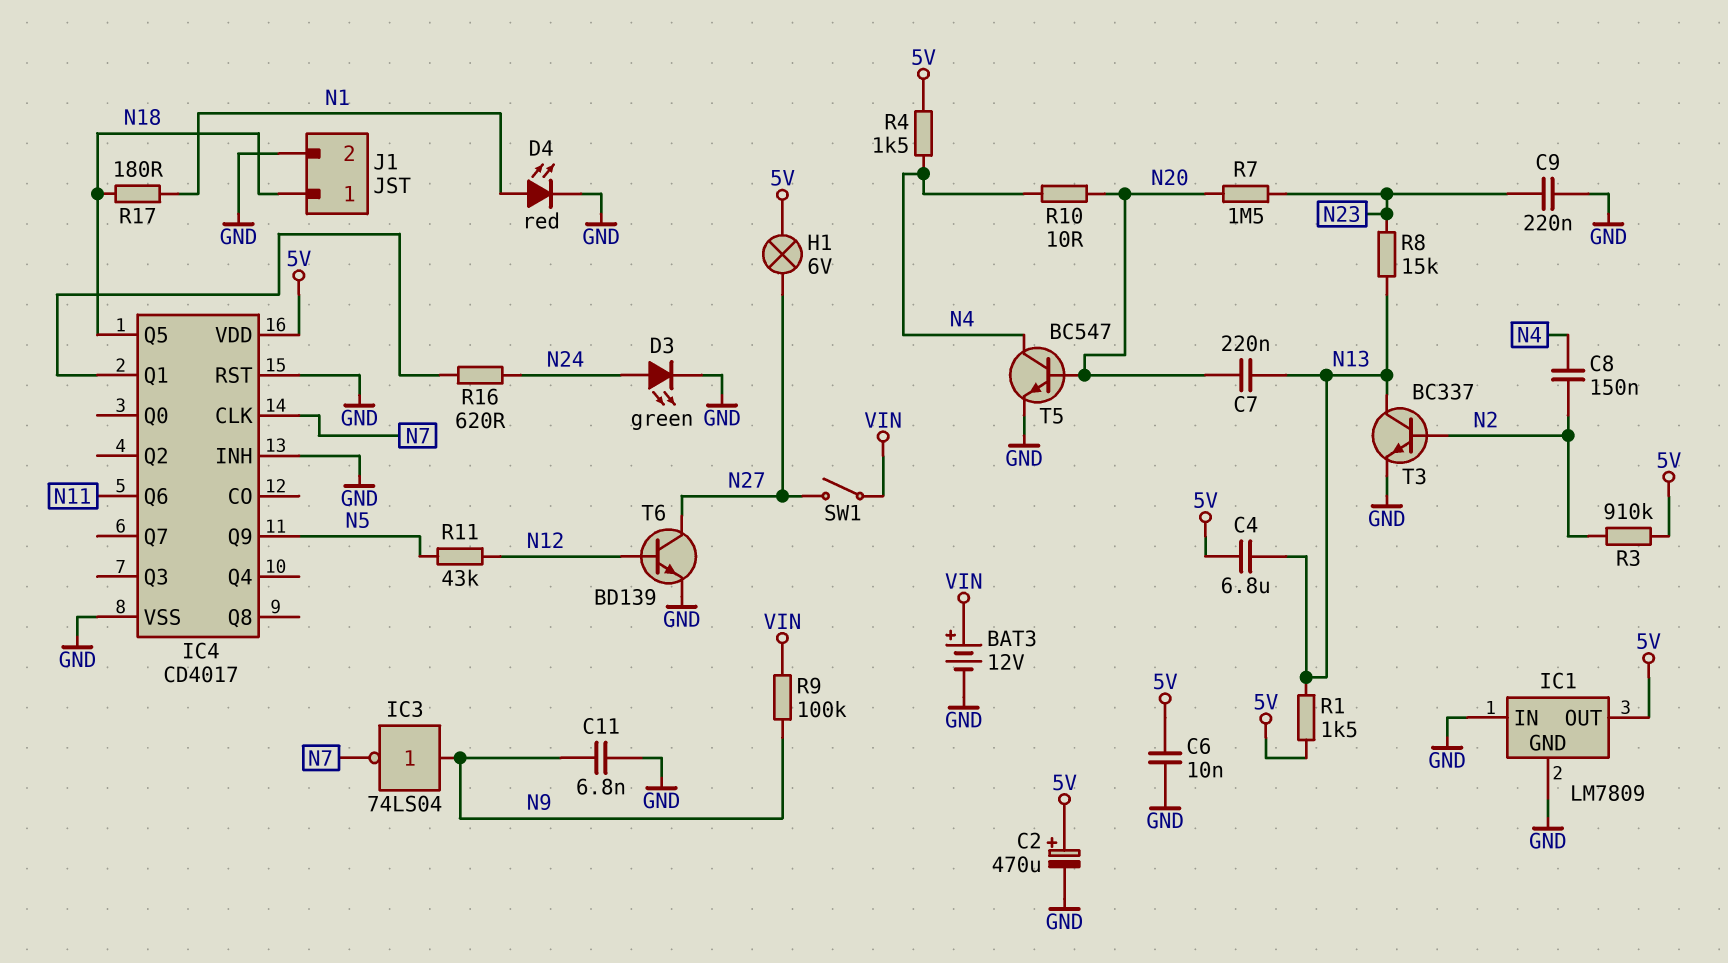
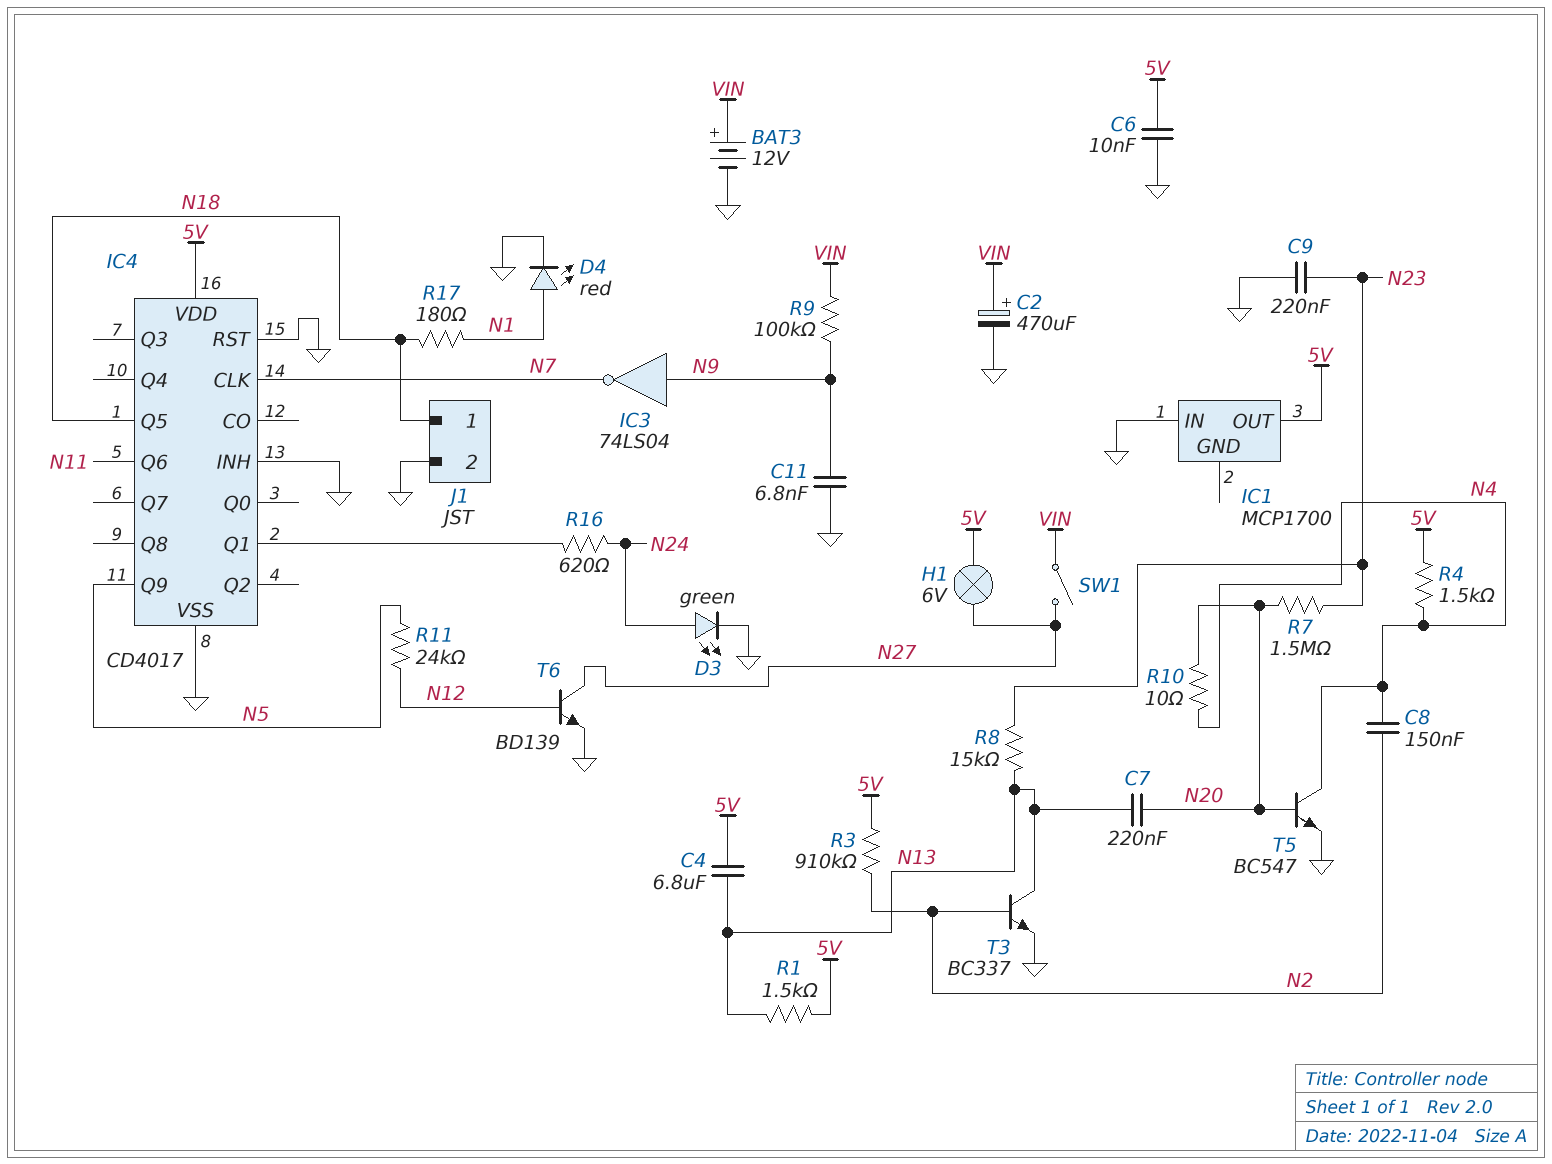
C2: 470uF (plus 5V, minus GND) -> 470uF (plus VIN, minus GND)
IC1: LM7809 -> MCP1700
IC1 pin GND: GND -> none
R11: 43k (N5, N12) -> 24k (N5, N12)

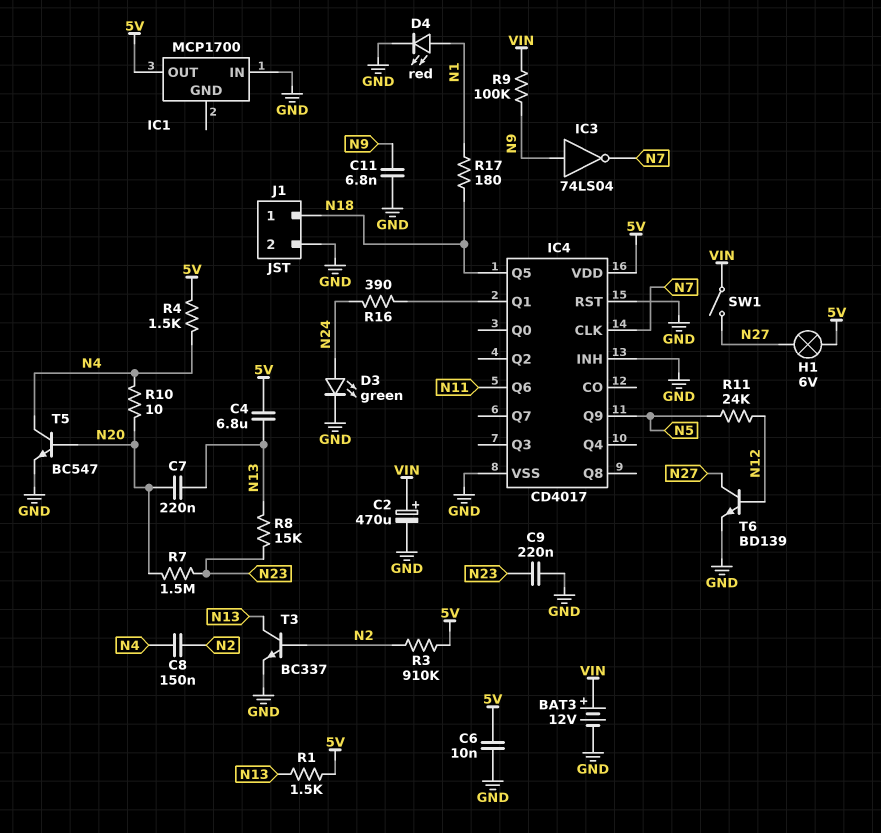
R16: 620 (IC4/Q1, N24) -> 390 (IC4/Q1, N24)

